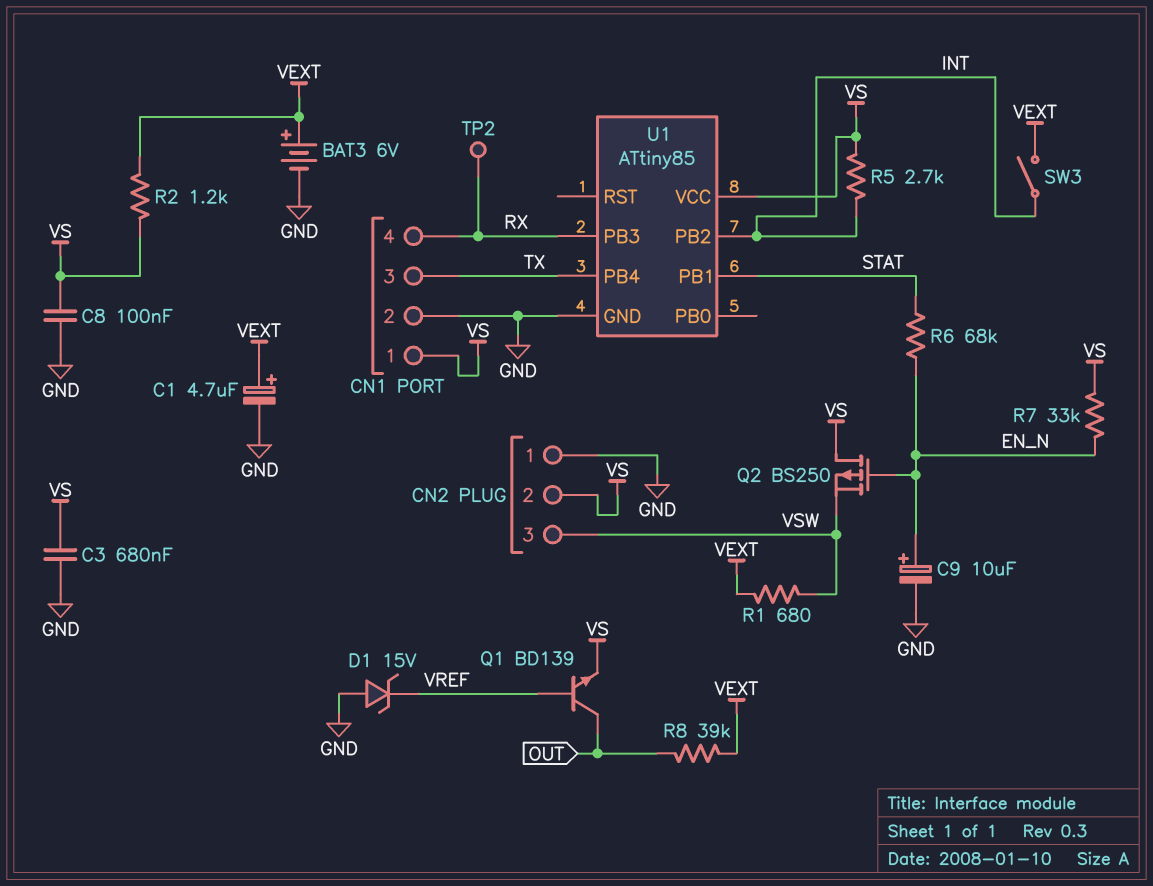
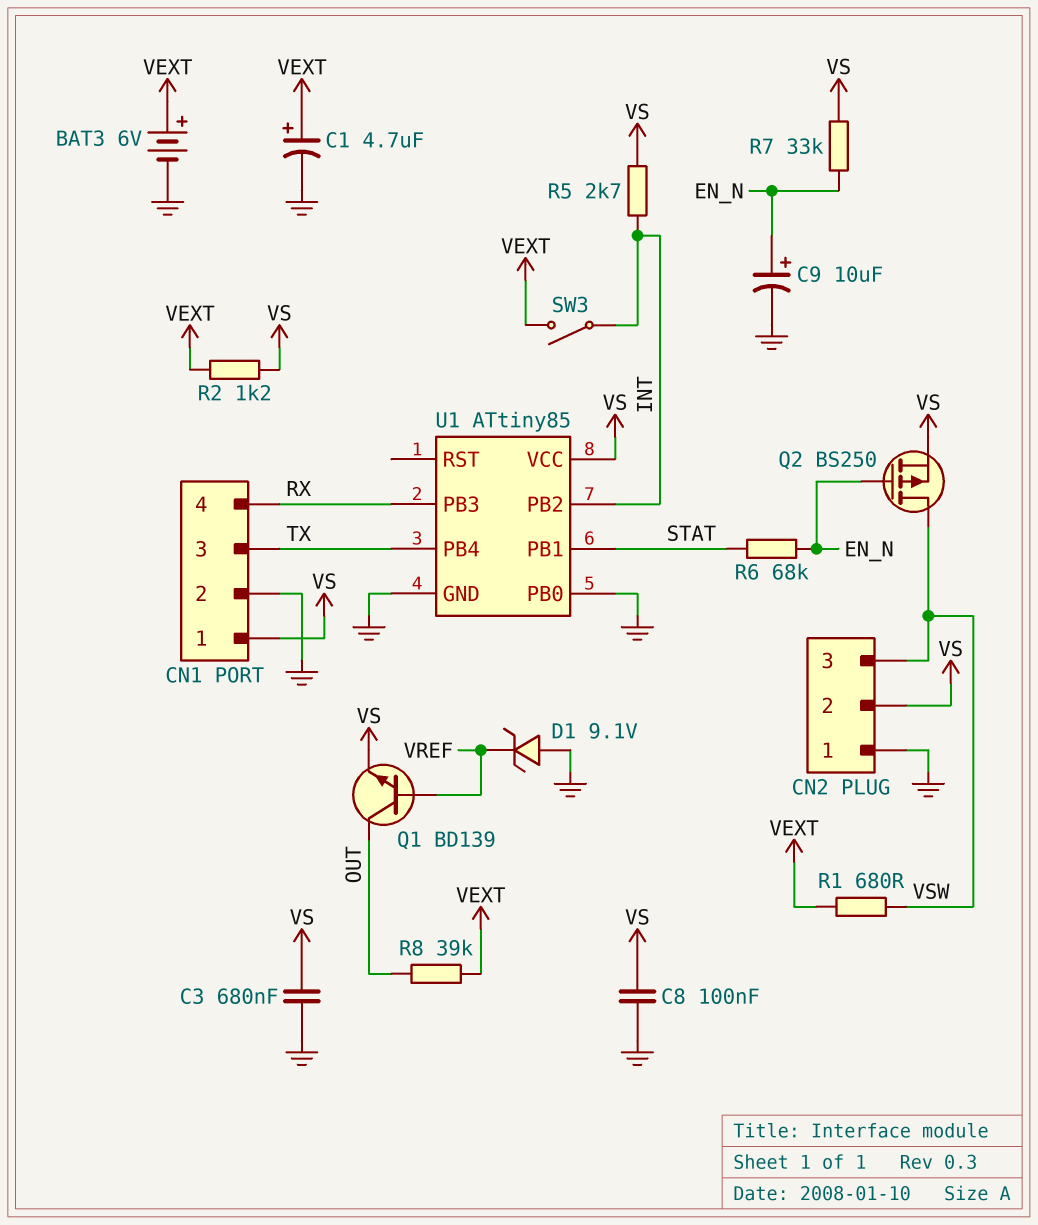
D1: zener 15V (A GND, K VREF) -> zener 9.1V (A GND, K VREF)
Q2: PMOS BS250 (G EN_N, D VS, S VSW) -> PMOS BS250 (G EN_N, D VSW, S VS)
TP2: test point (RX) -> none
U1 pin PB0: none -> GND

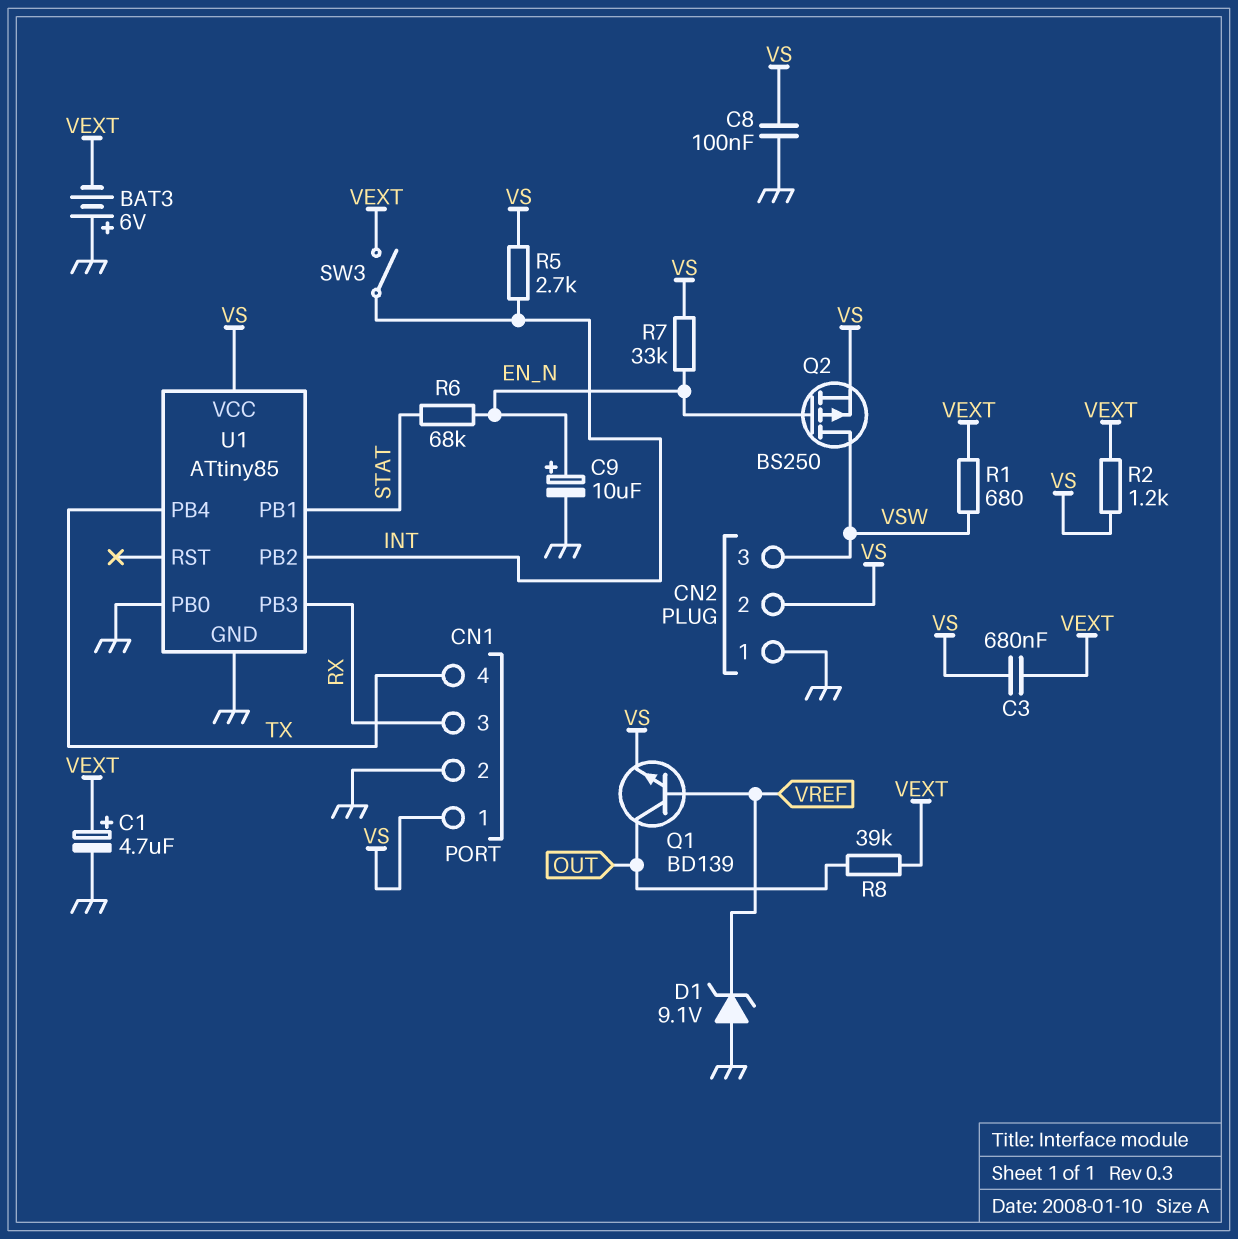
BAT3: 6V (plus VEXT, minus GND) -> 6V (plus GND, minus VEXT)
C3: 680nF (GND, VS) -> 680nF (VEXT, VS)
CN1 pin 3: TX -> RX
CN1 pin 4: RX -> TX

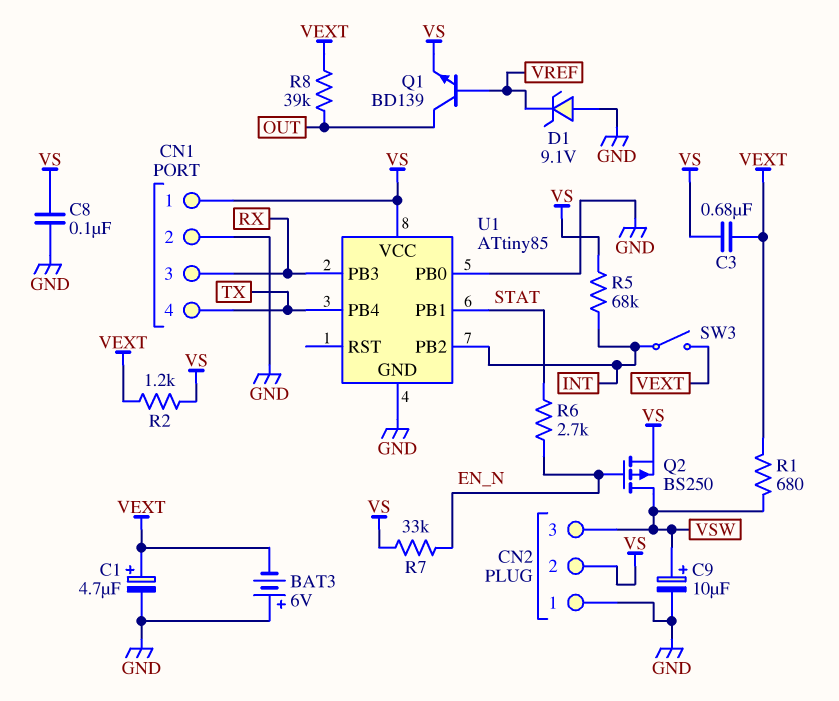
C9: 10uF (plus EN_N, minus GND) -> 10uF (plus VSW, minus GND)
R5: 2.7k (INT, VS) -> 68k (INT, VS)
R6: 68k (EN_N, STAT) -> 2.7k (EN_N, STAT)

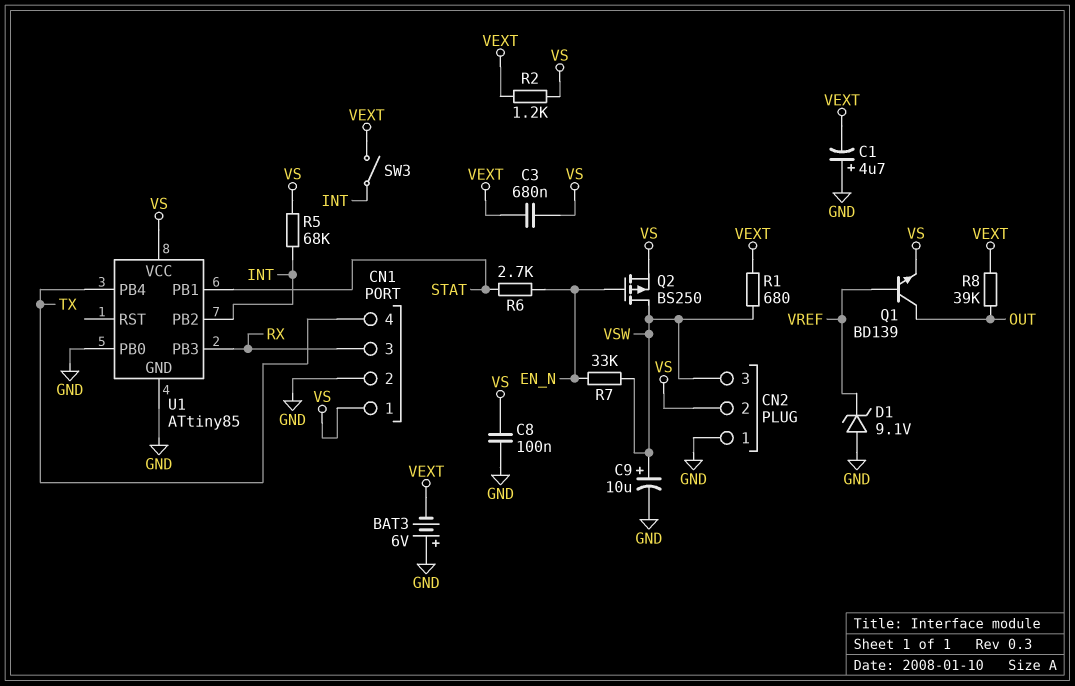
C1: 4.7uF (plus VEXT, minus GND) -> 4.7uF (plus GND, minus VEXT)
R7: 33k (EN_N, VS) -> 33k (EN_N, VSW)

